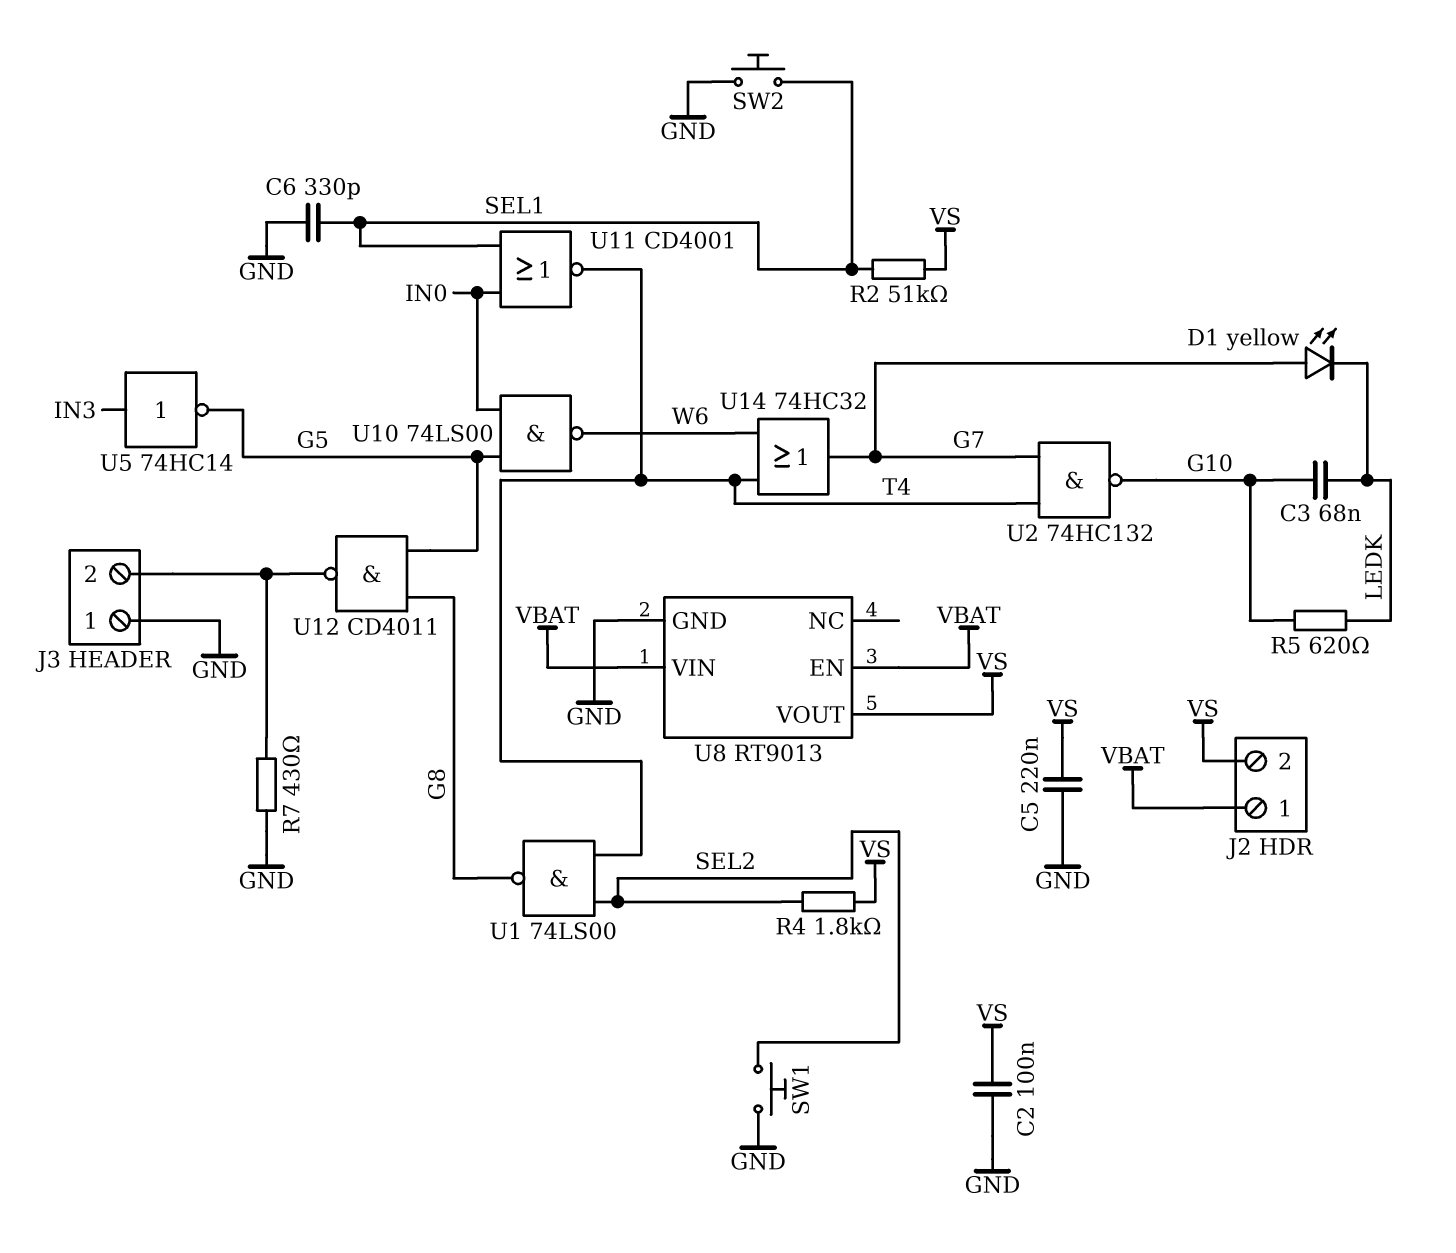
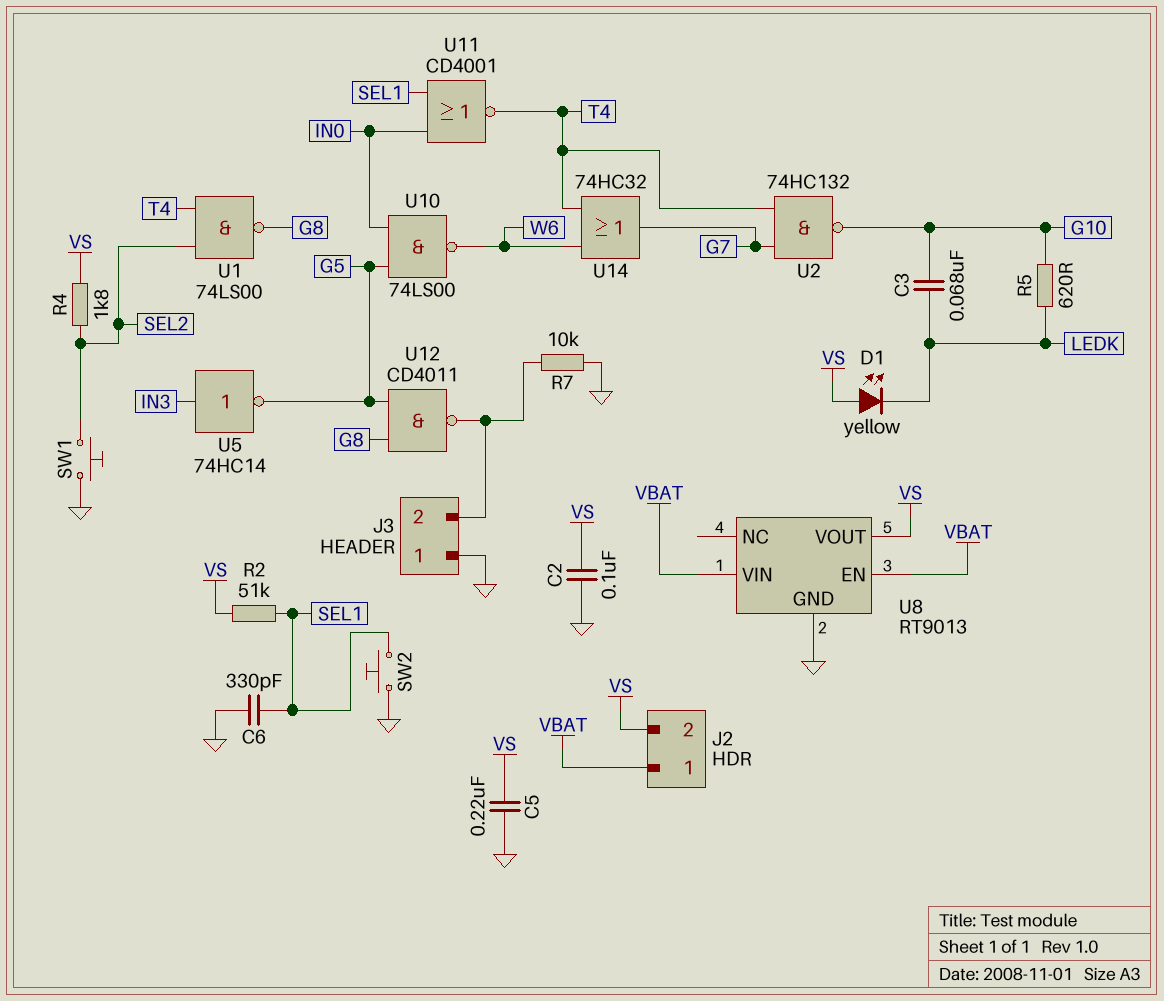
D1: LED yellow (A G7, K LEDK) -> LED yellow (A VS, K LEDK)
R7: 430 (GND, J3/2) -> 10k (GND, J3/2)

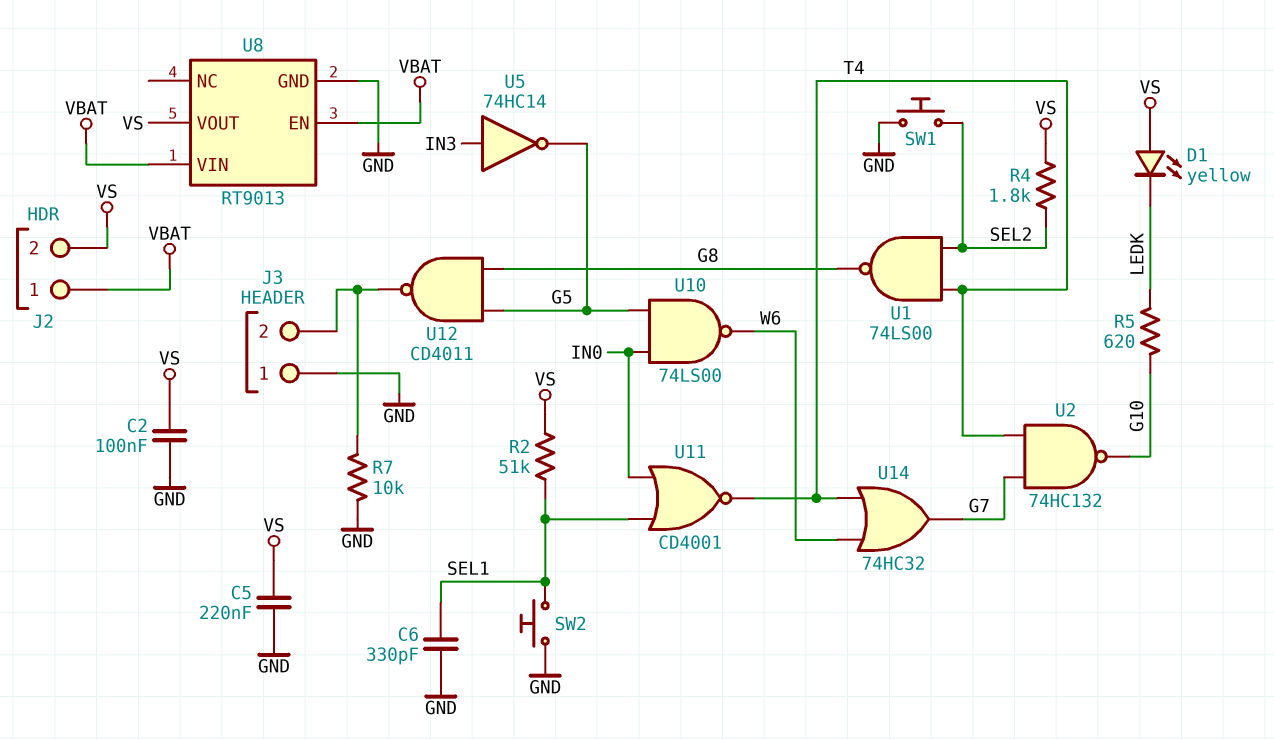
C3: 68nF (G10, LEDK) -> none

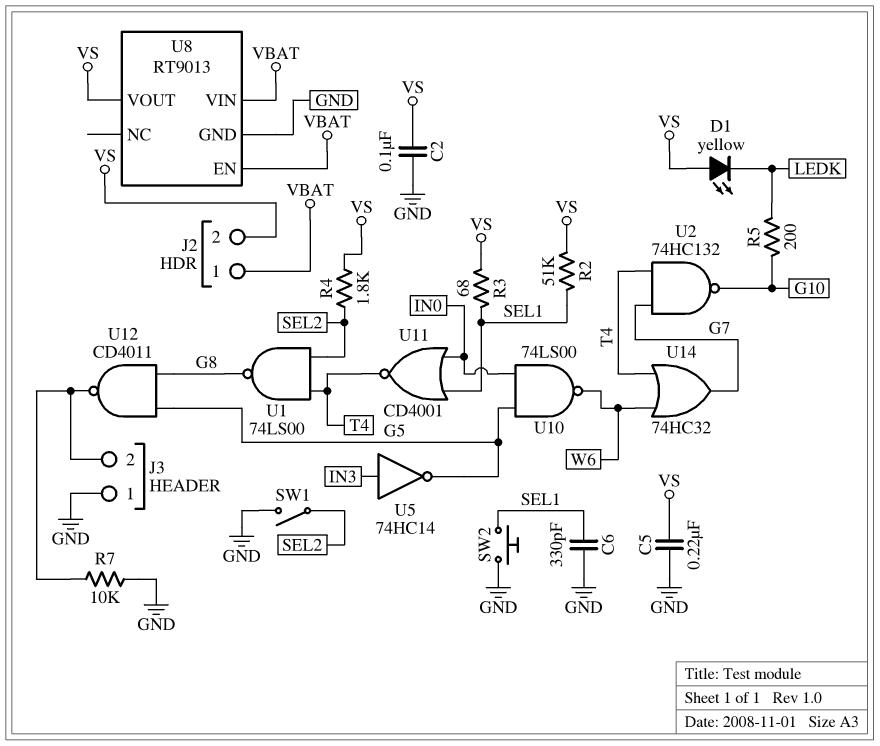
R3: none -> 68 (SEL1, VS)
R5: 620 (G10, LEDK) -> 200 (G10, LEDK)
SW1: button (GND, SEL2) -> switch (GND, SEL2)

